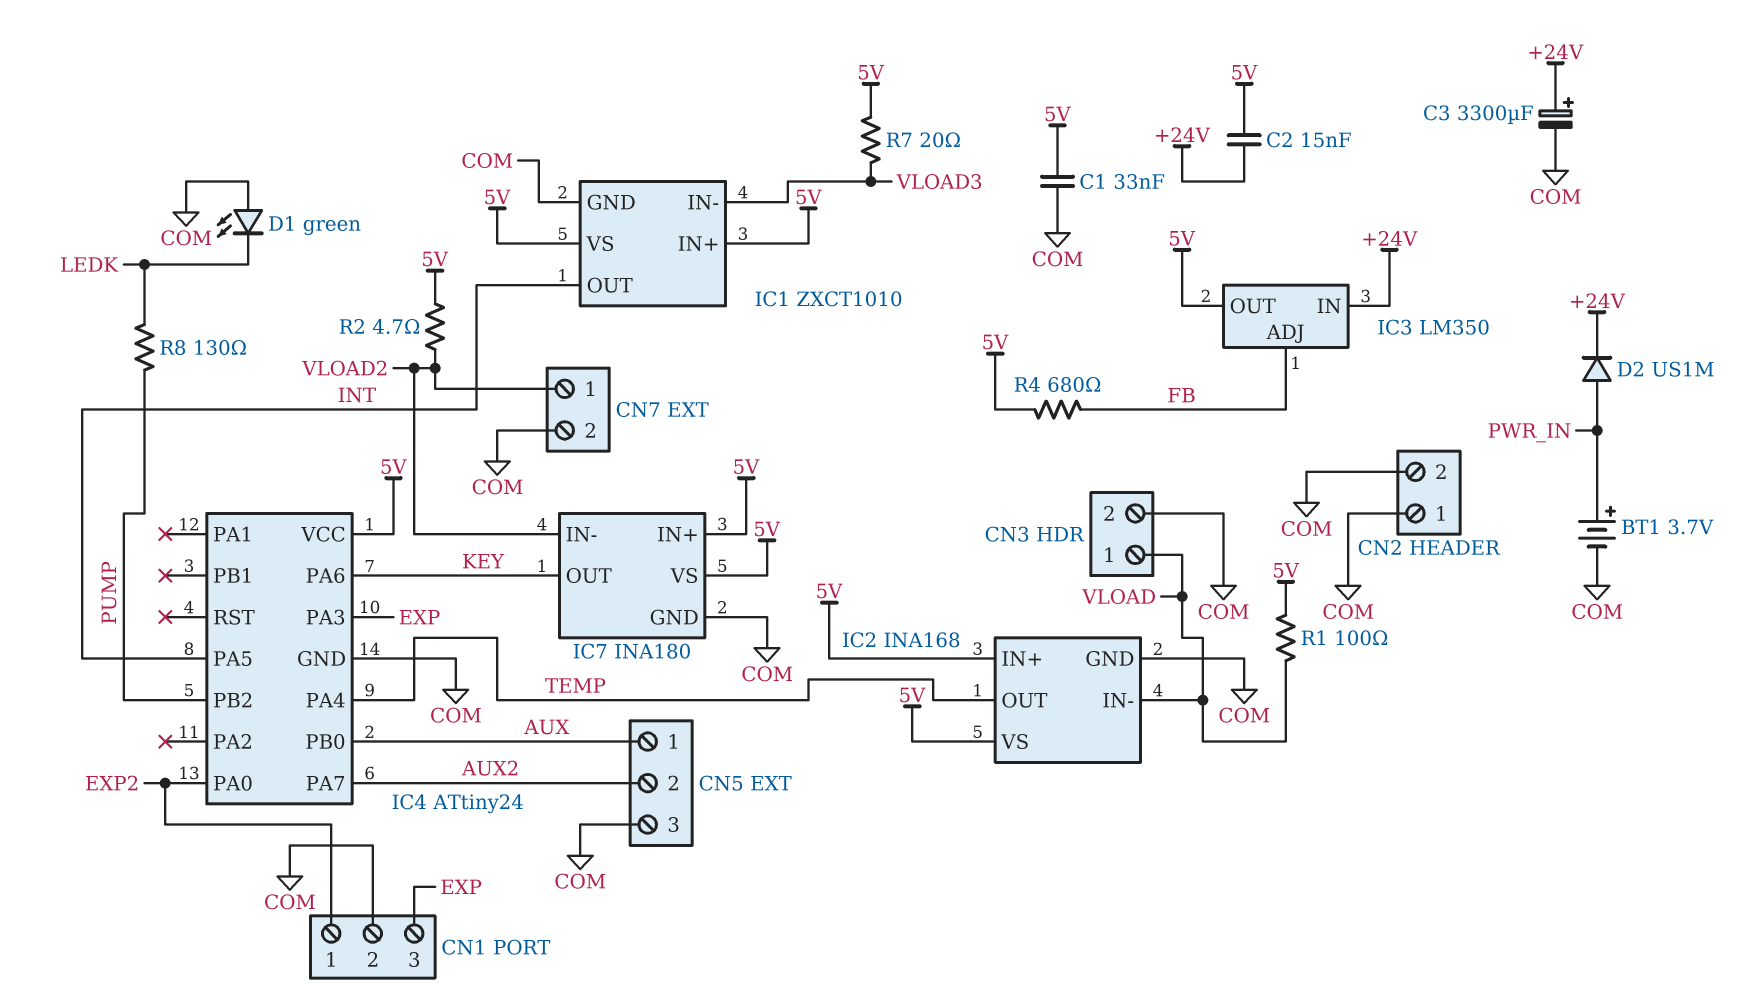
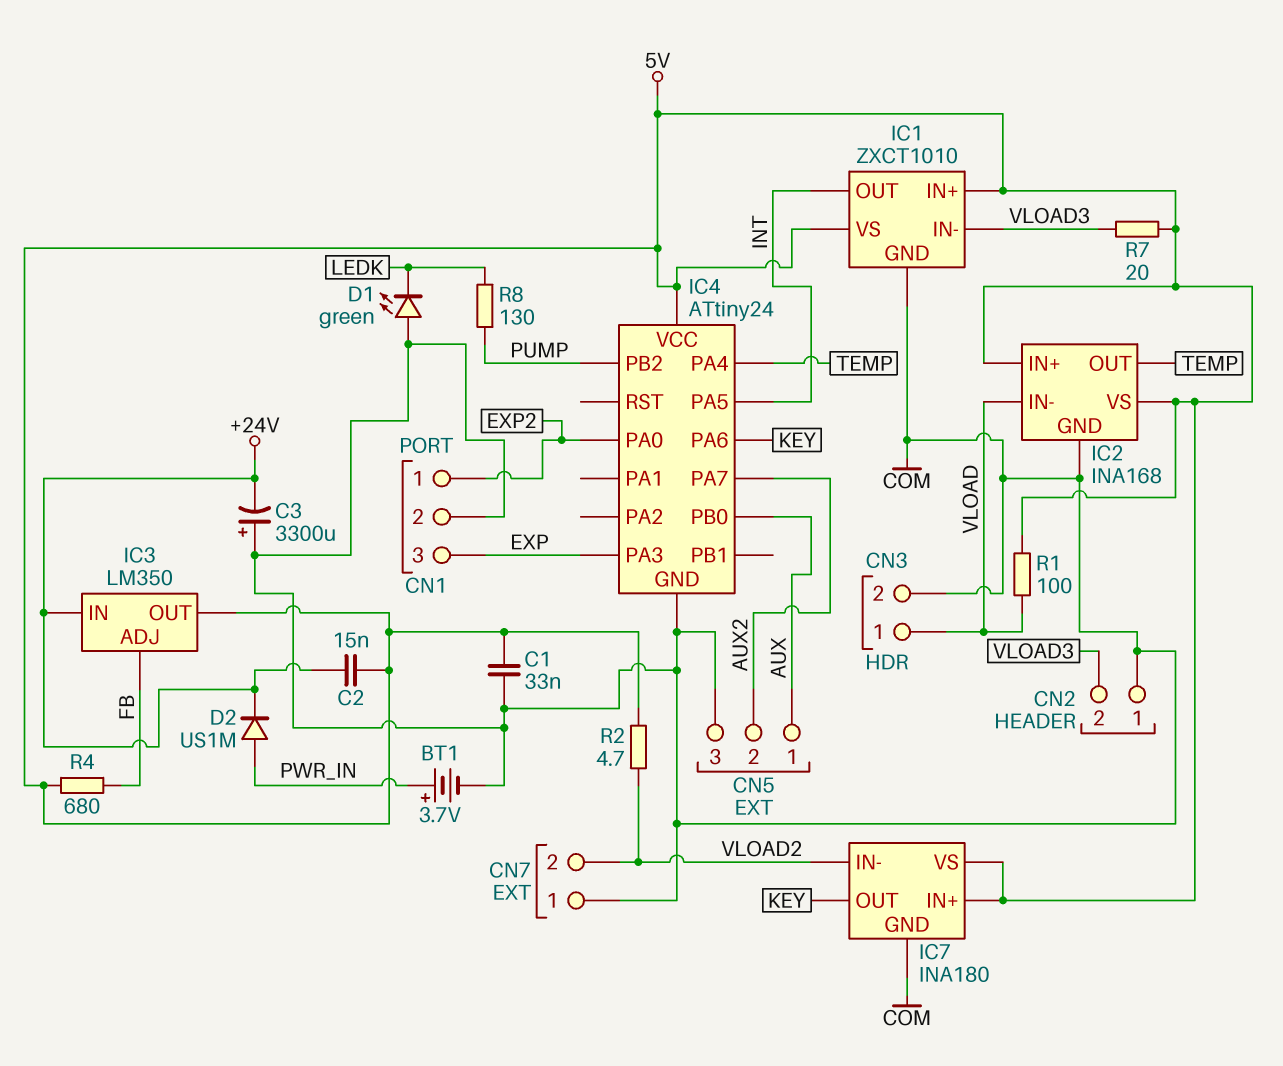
C3: 3300uF (plus +24V, minus COM) -> 3300uF (plus COM, minus +24V)
CN2 pin 2: COM -> VLOAD3
CN7 pin 1: VLOAD2 -> COM
CN7 pin 2: COM -> VLOAD2

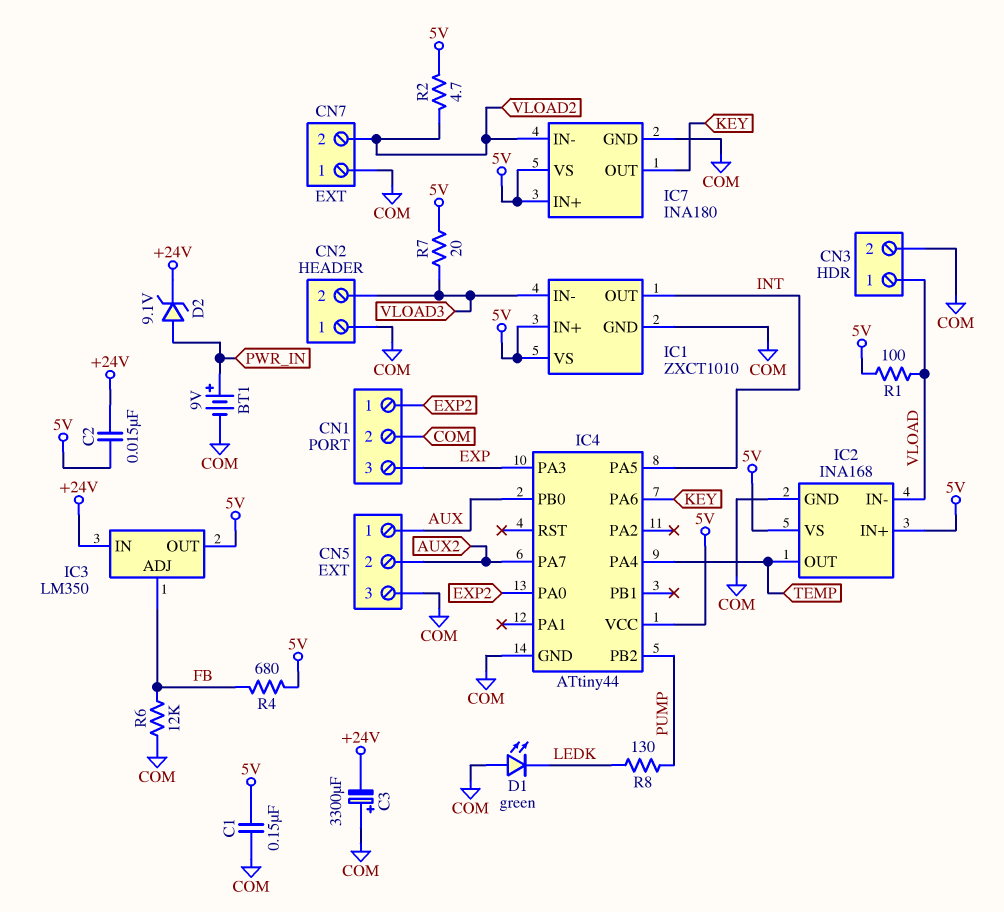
BT1: 3.7V (plus PWR_IN, minus COM) -> 9V (plus PWR_IN, minus COM)
C1: 33nF (5V, COM) -> 150nF (5V, COM)
D2: diode US1M (A PWR_IN, K +24V) -> zener 9.1V (A PWR_IN, K +24V)
IC4: ATtiny24 -> ATtiny44
R6: none -> 12k (COM, FB)

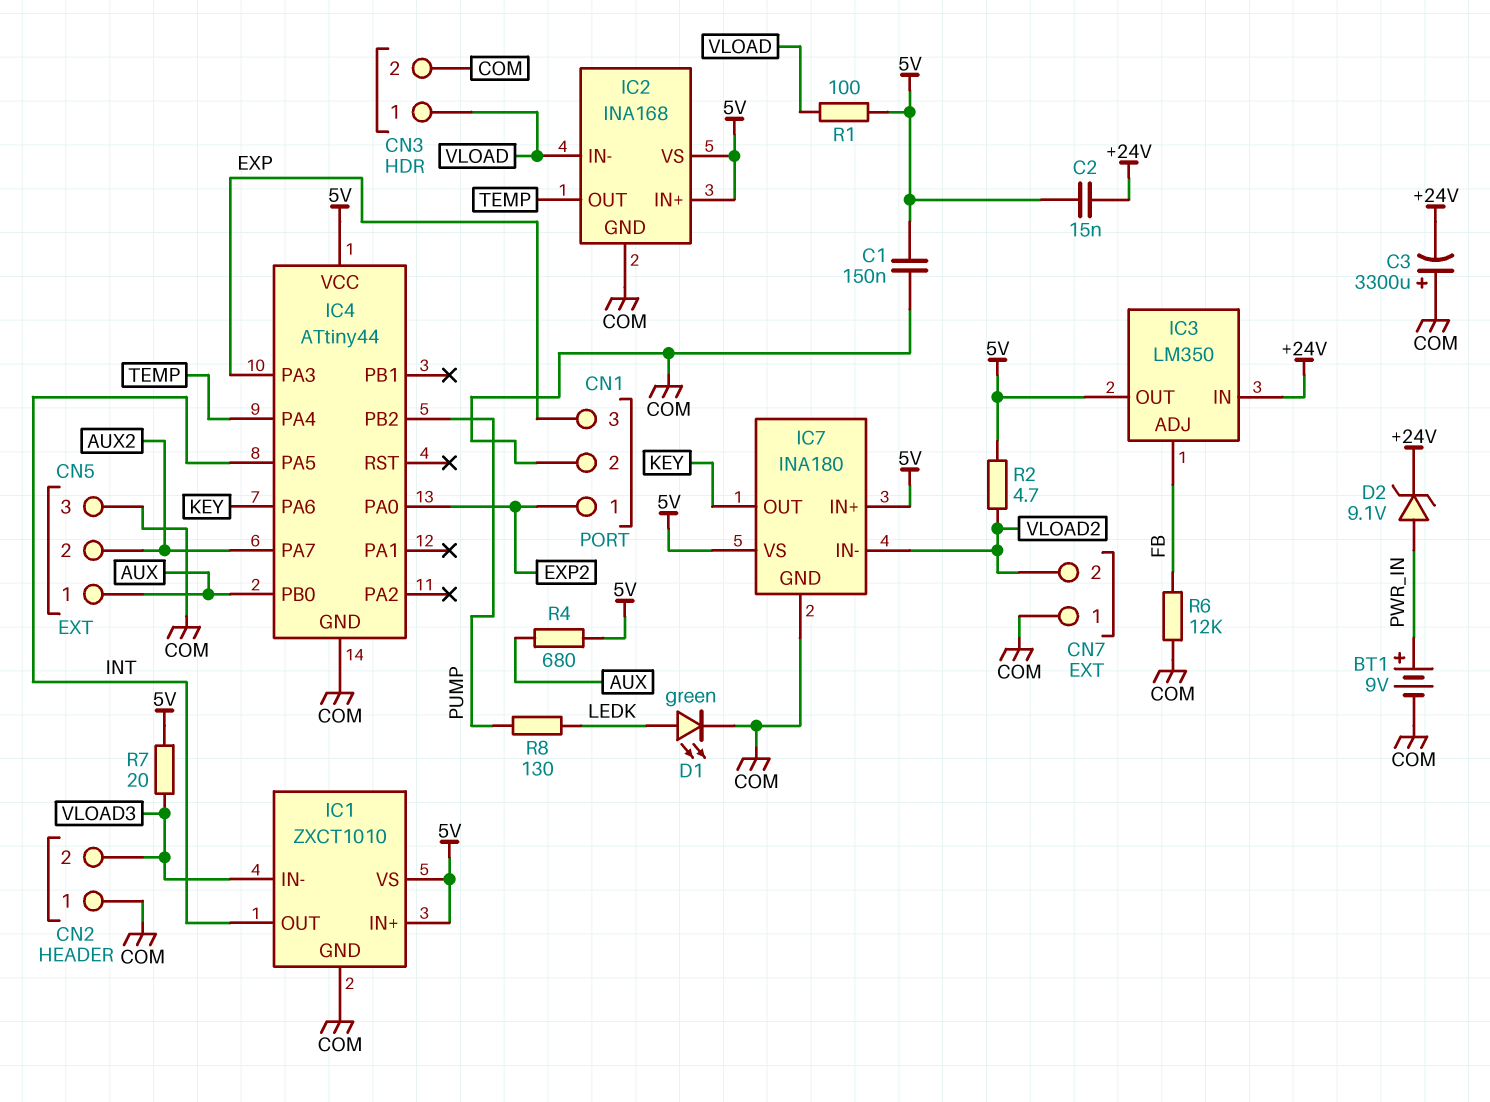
D1: LED green (A COM, K LEDK) -> LED green (A LEDK, K COM)
R4: 680 (5V, FB) -> 680 (5V, AUX)

